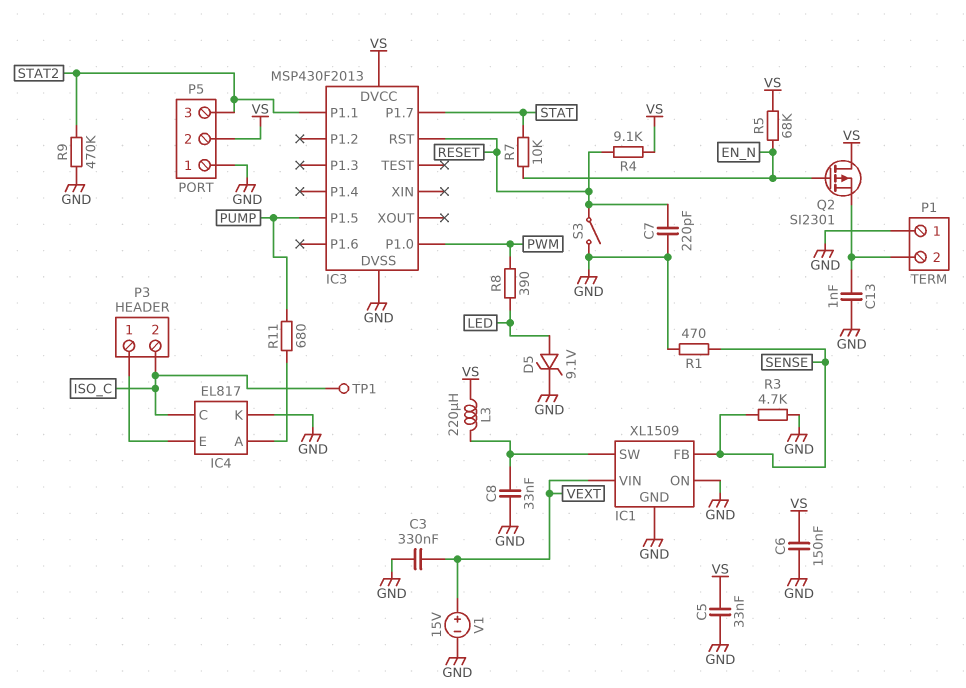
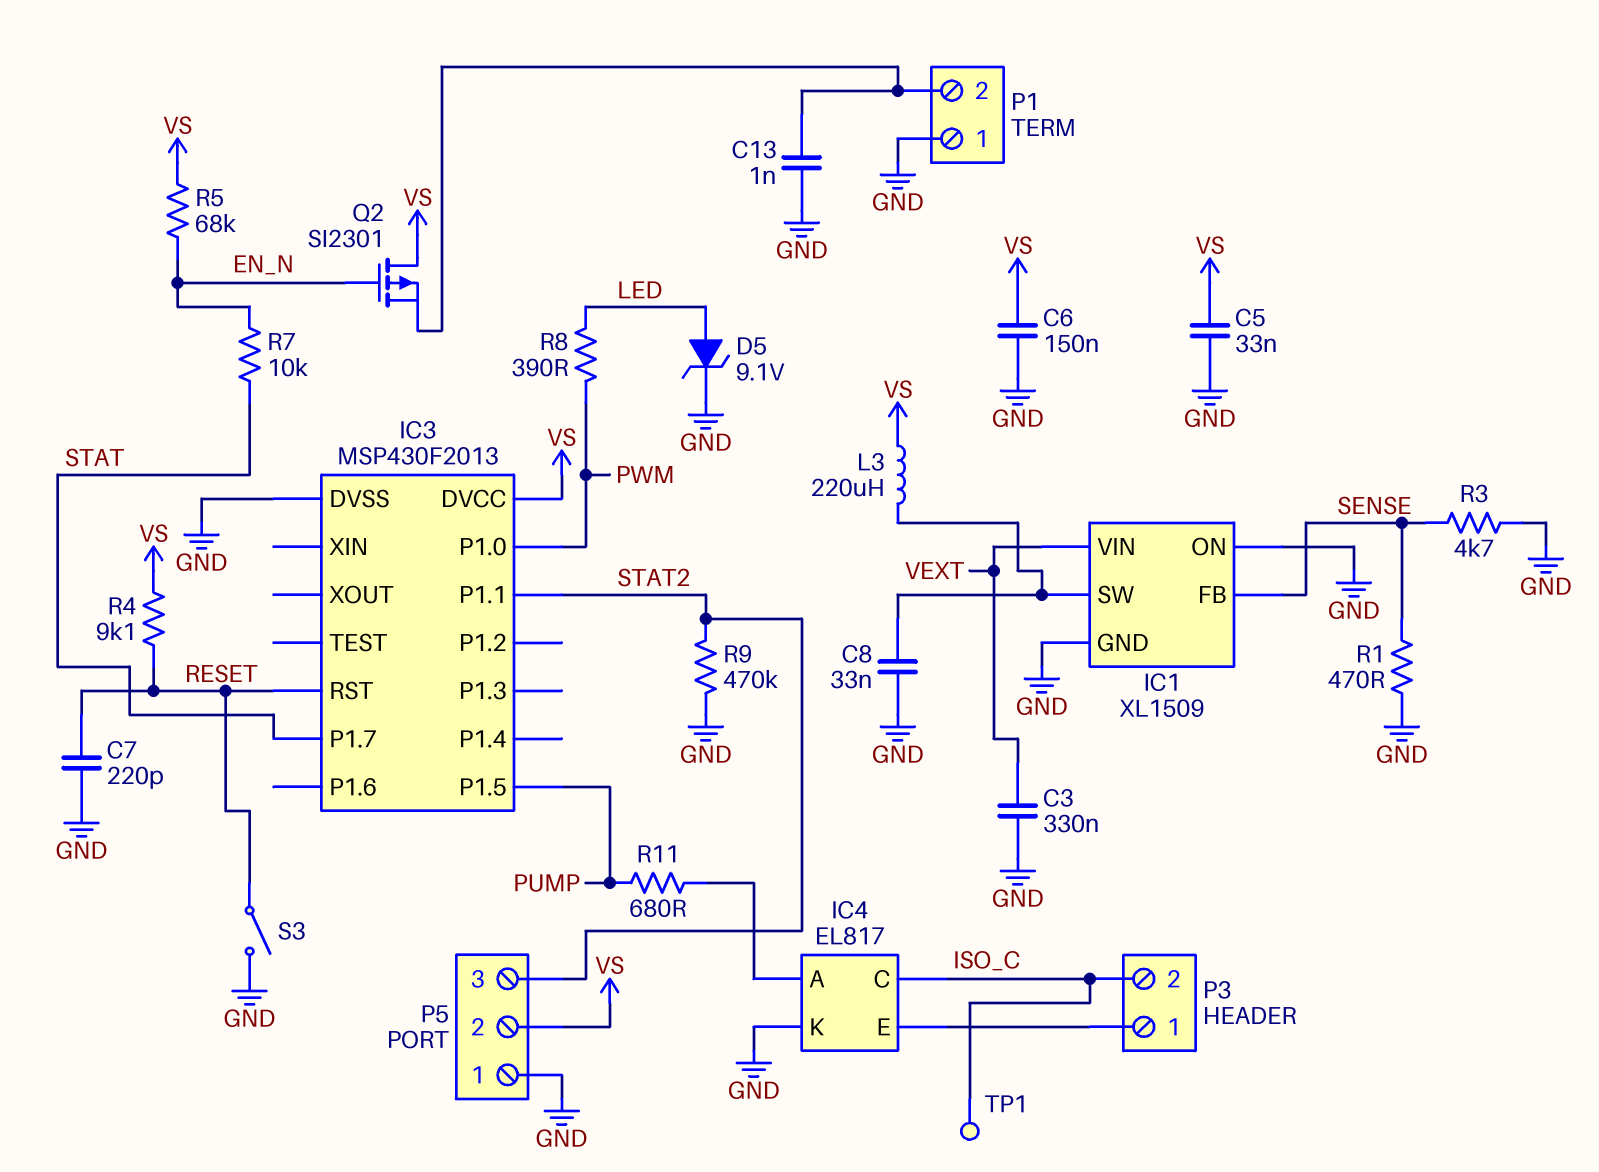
V1: 15V (plus VEXT, minus GND) -> none

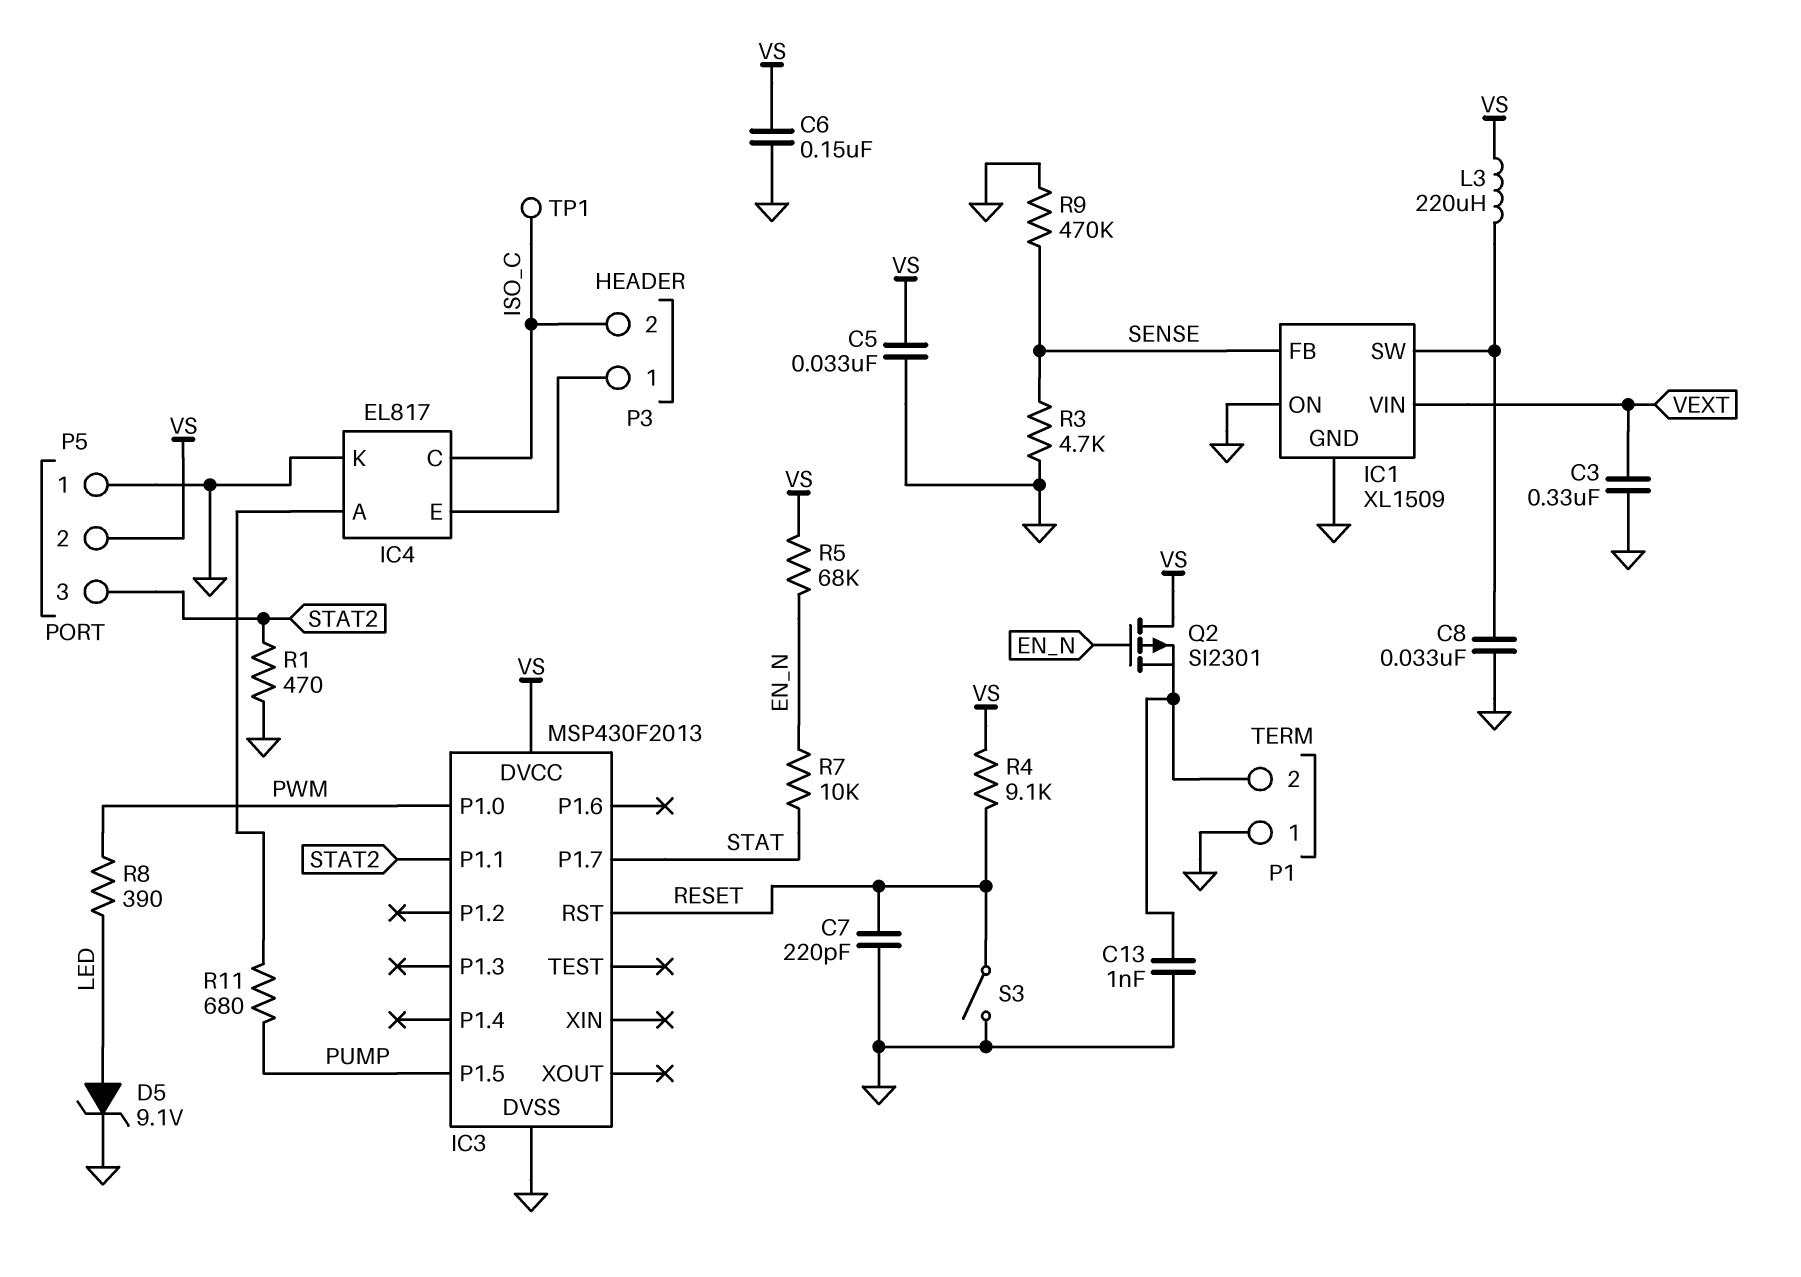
R1: 470 (GND, SENSE) -> 470 (GND, STAT2)
R9: 470k (GND, STAT2) -> 470k (GND, SENSE)

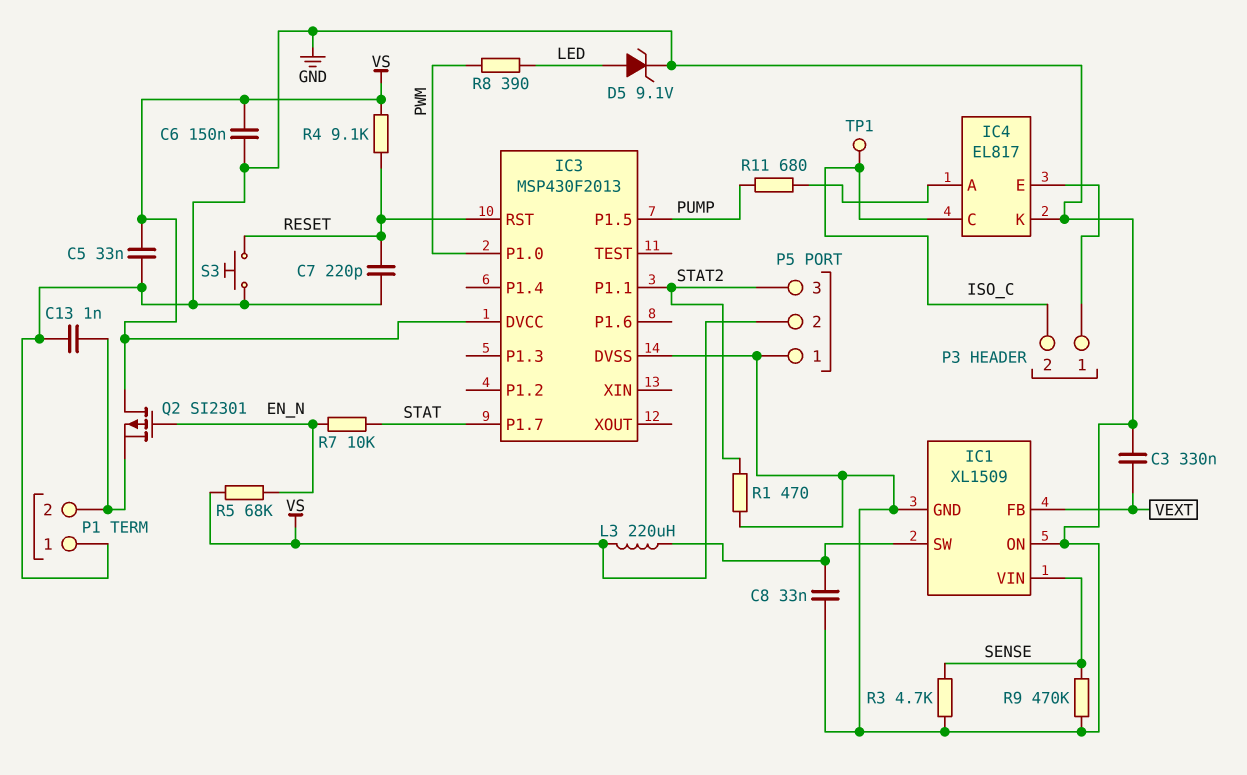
IC1 pin FB: SENSE -> VEXT
IC1 pin VIN: VEXT -> SENSE
S3: switch (GND, RESET) -> button (GND, RESET)

